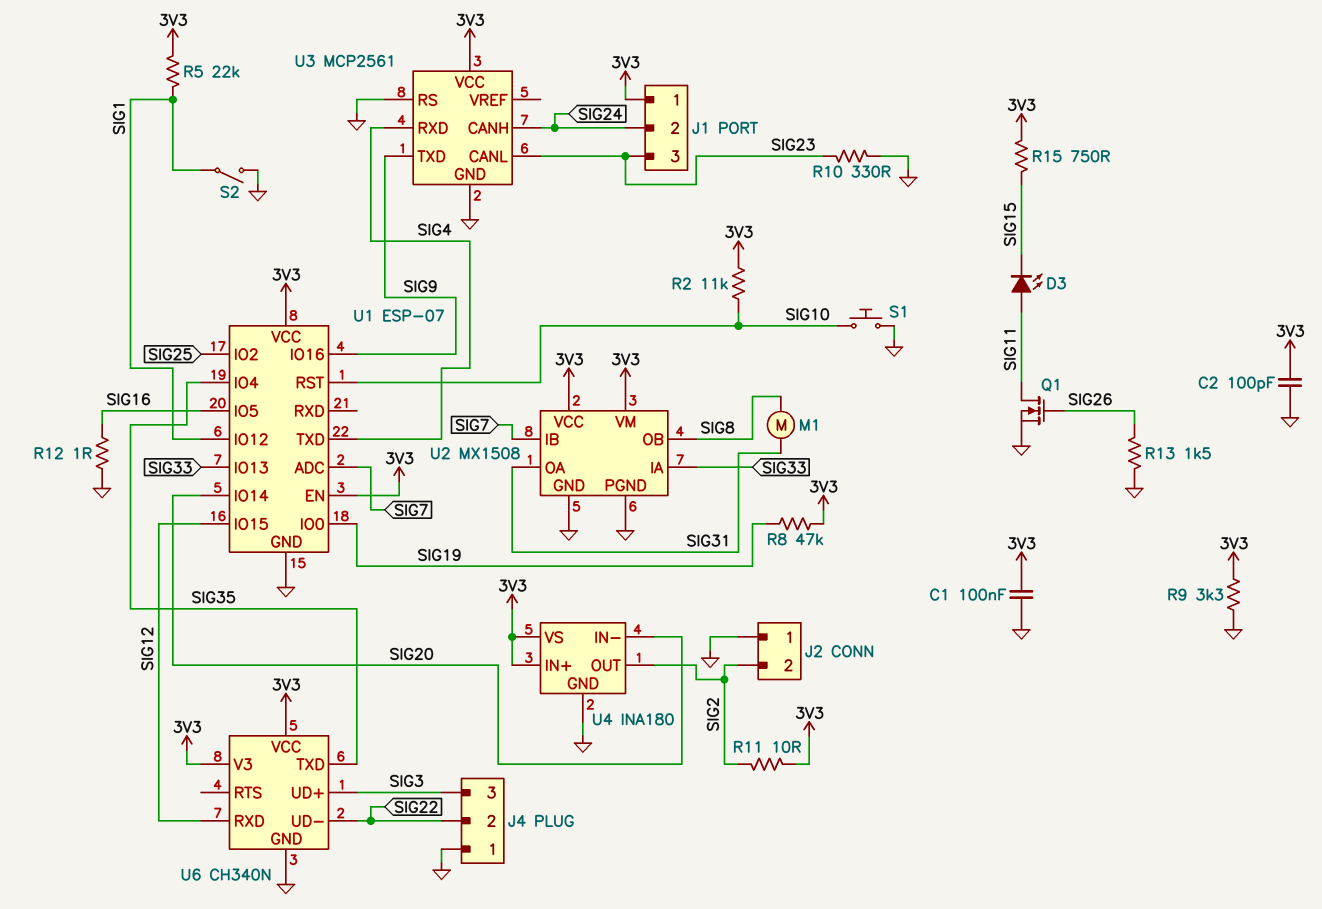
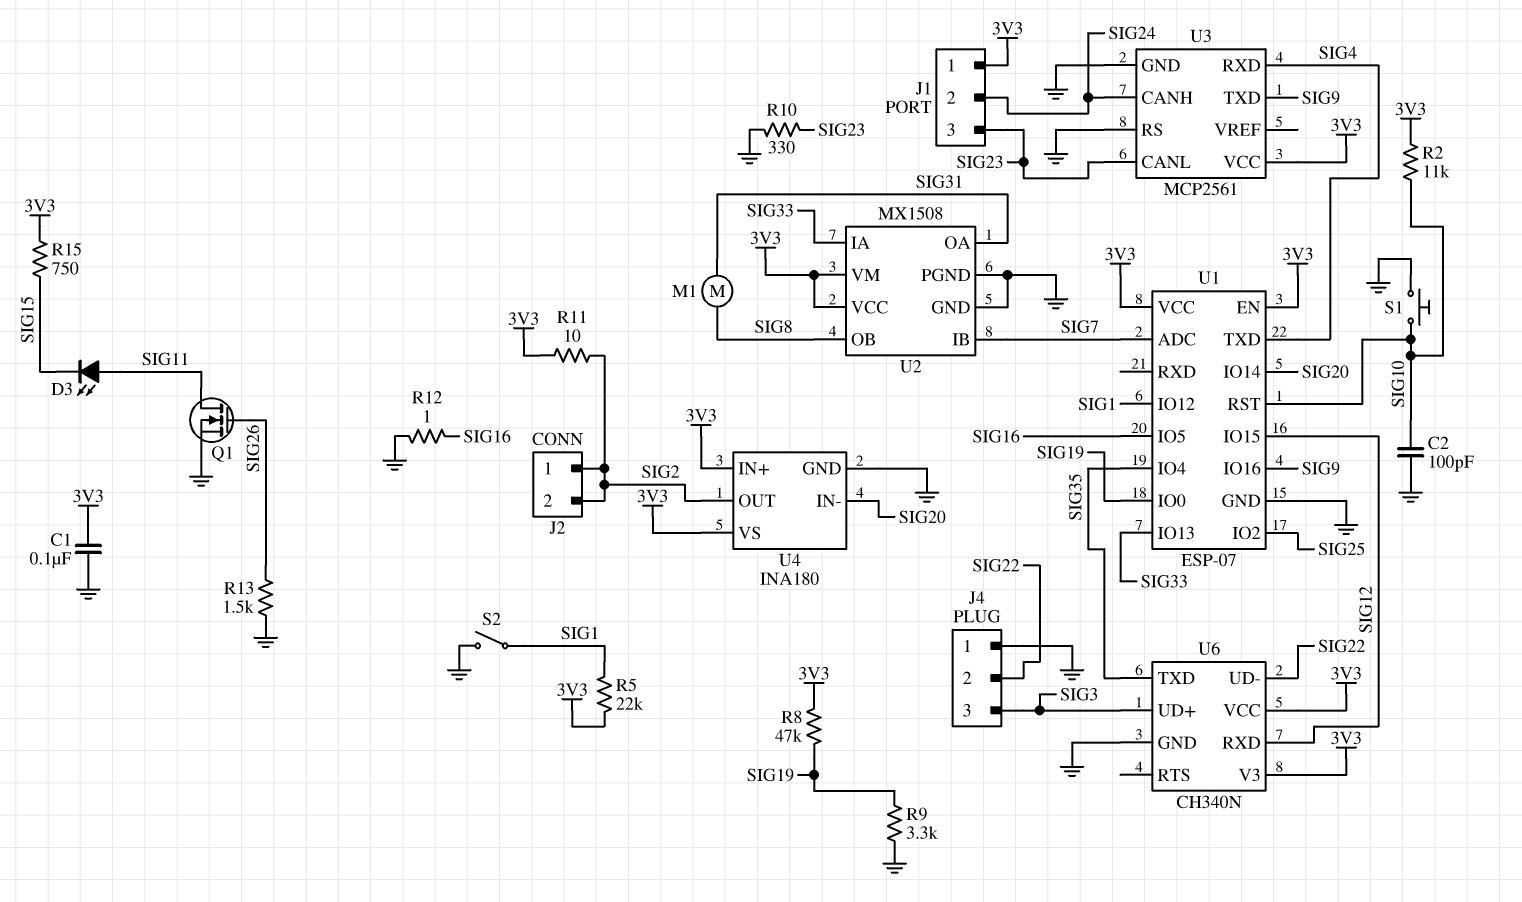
C2: 100pF (3V3, GND) -> 100pF (GND, SIG10)
J2 pin 1: GND -> SIG2
R9: 3.3k (3V3, GND) -> 3.3k (GND, SIG19)

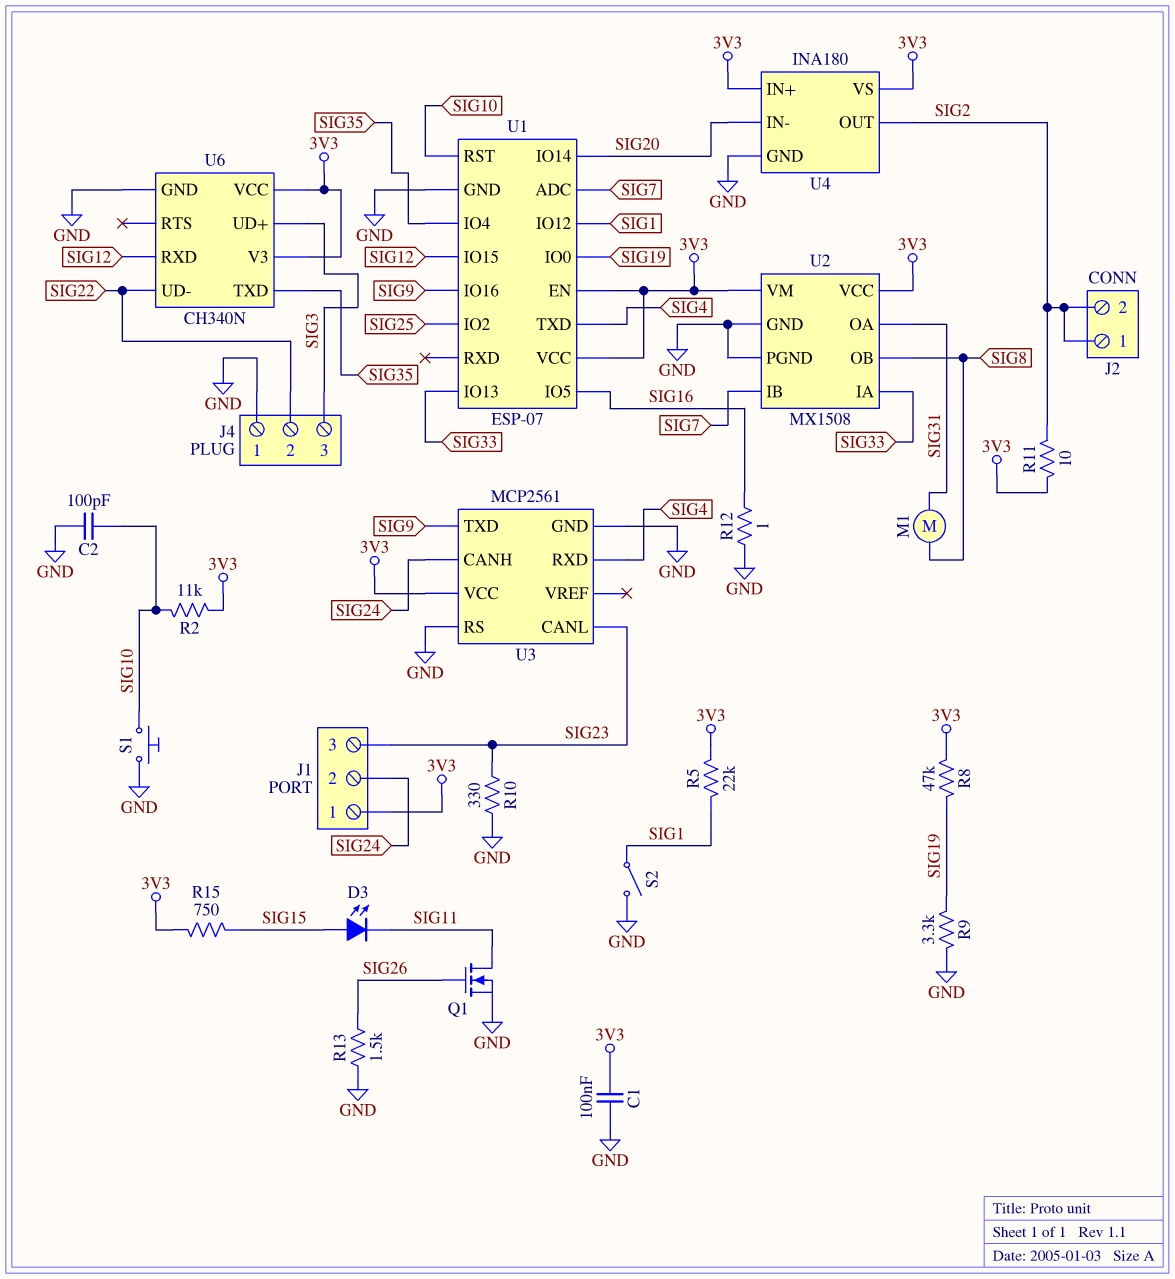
D3: LED (A SIG11, K SIG15) -> LED (A SIG15, K SIG11)

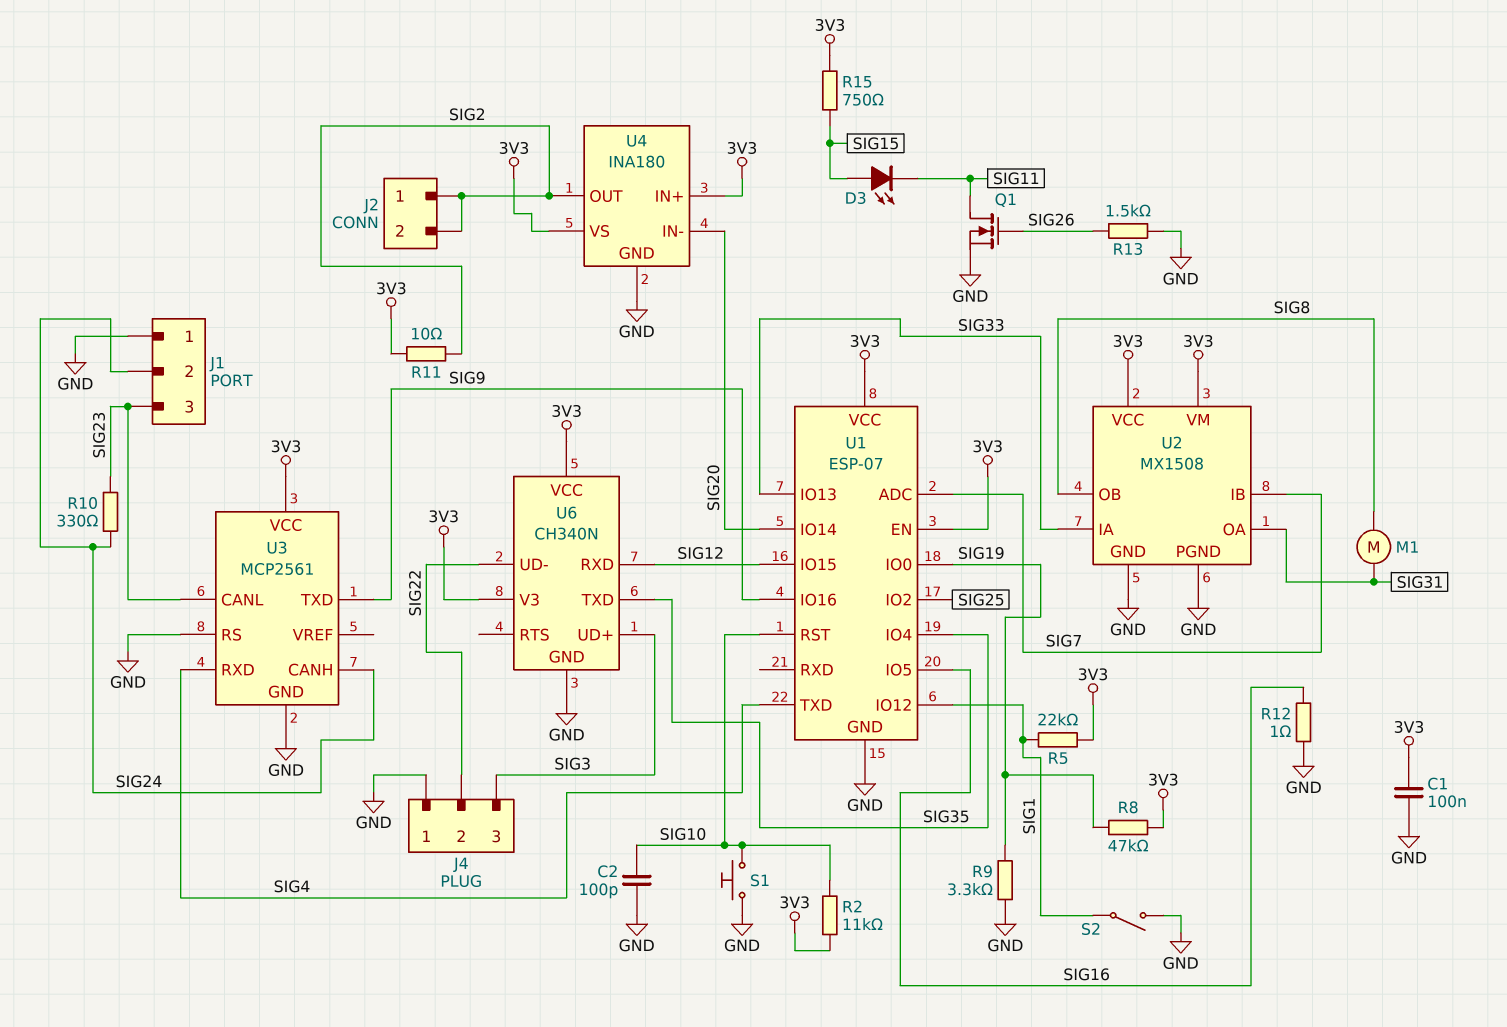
J1 pin 1: 3V3 -> GND
R10: 330 (GND, SIG23) -> 330 (SIG23, SIG24)

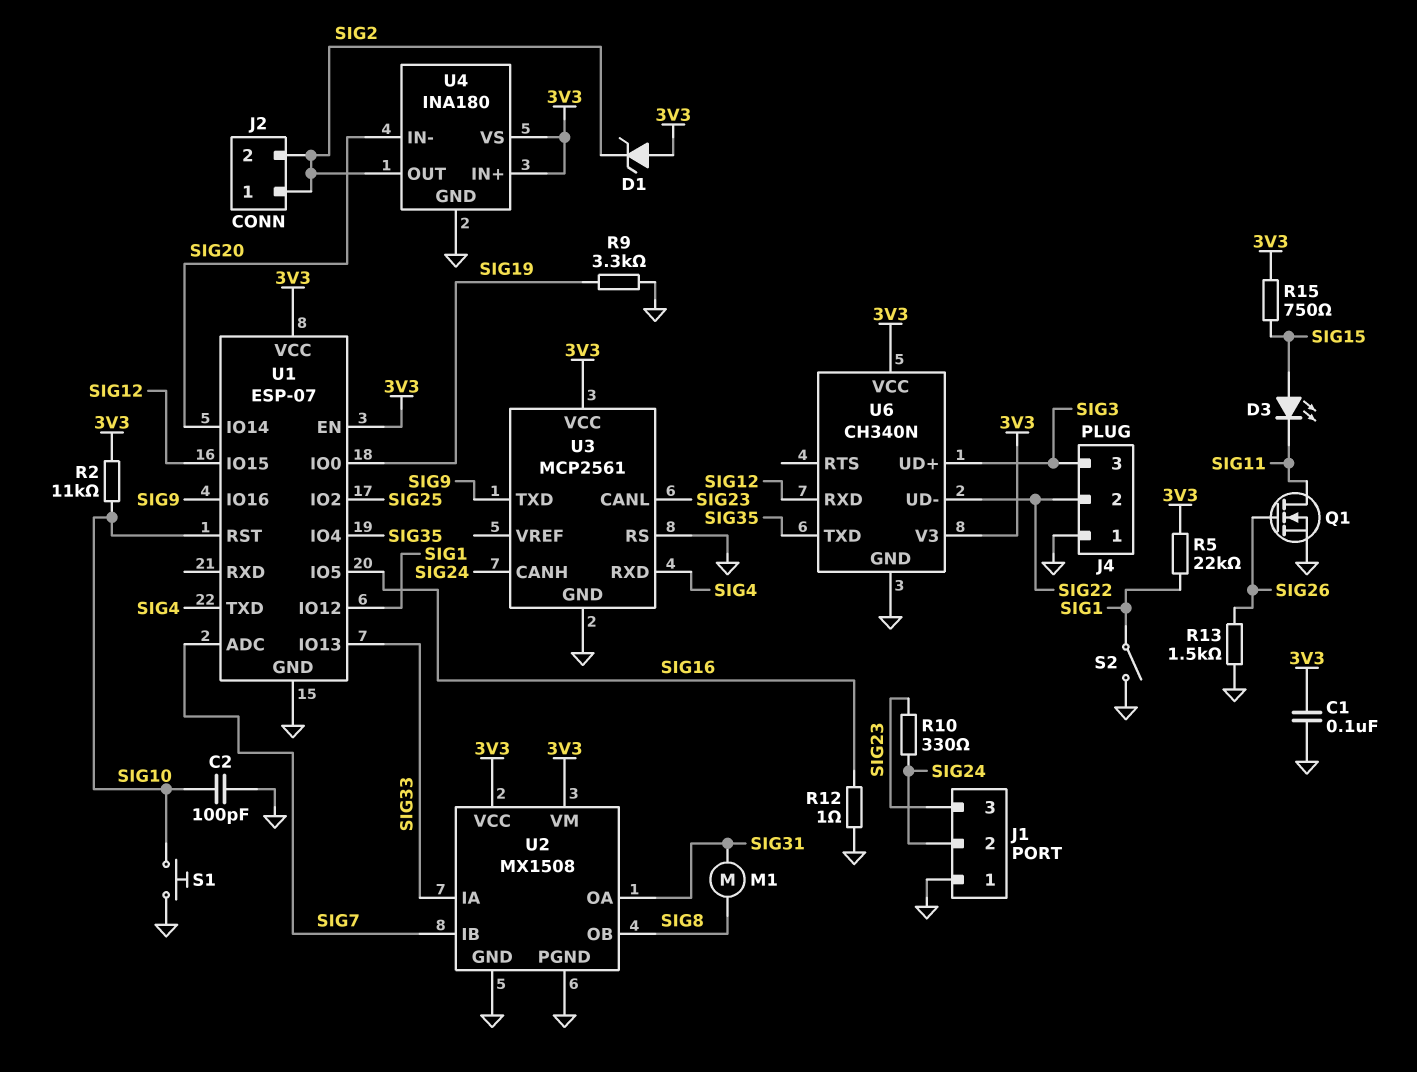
D1: none -> zener (A 3V3, K SIG2)
R8: 47k (3V3, SIG19) -> none
R11: 10 (3V3, SIG2) -> none

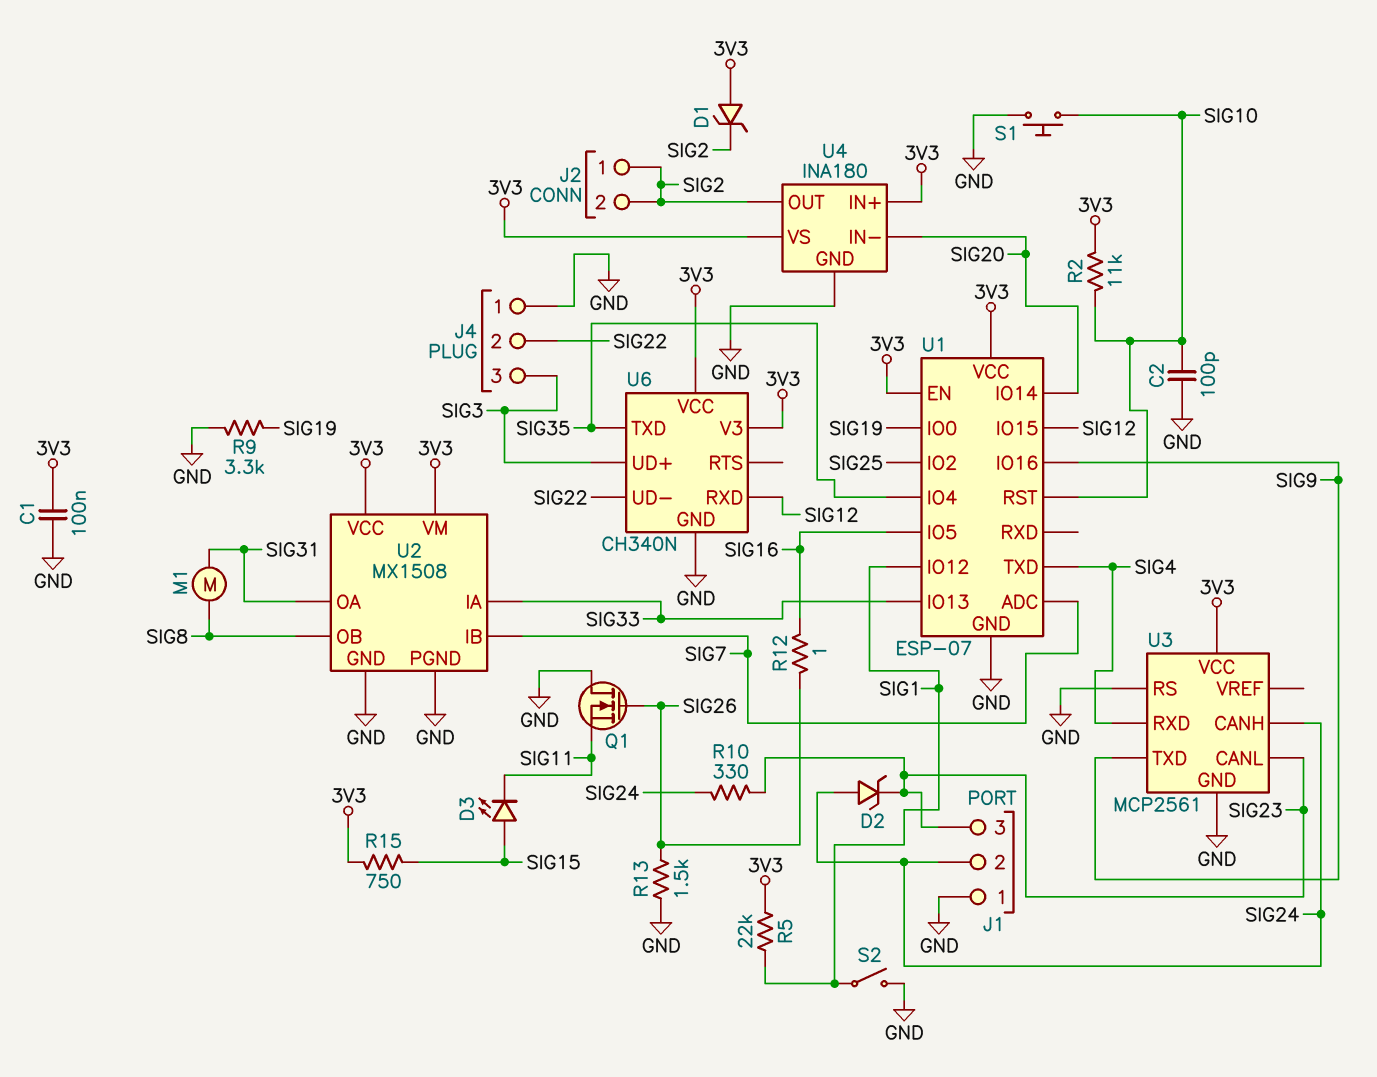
D2: none -> zener (A SIG24, K SIG23)
Q1: NMOS (G SIG26, D SIG11, S GND) -> NMOS (G SIG26, D GND, S SIG11)
R12: 1 (GND, SIG16) -> 1 (SIG16, SIG26)

